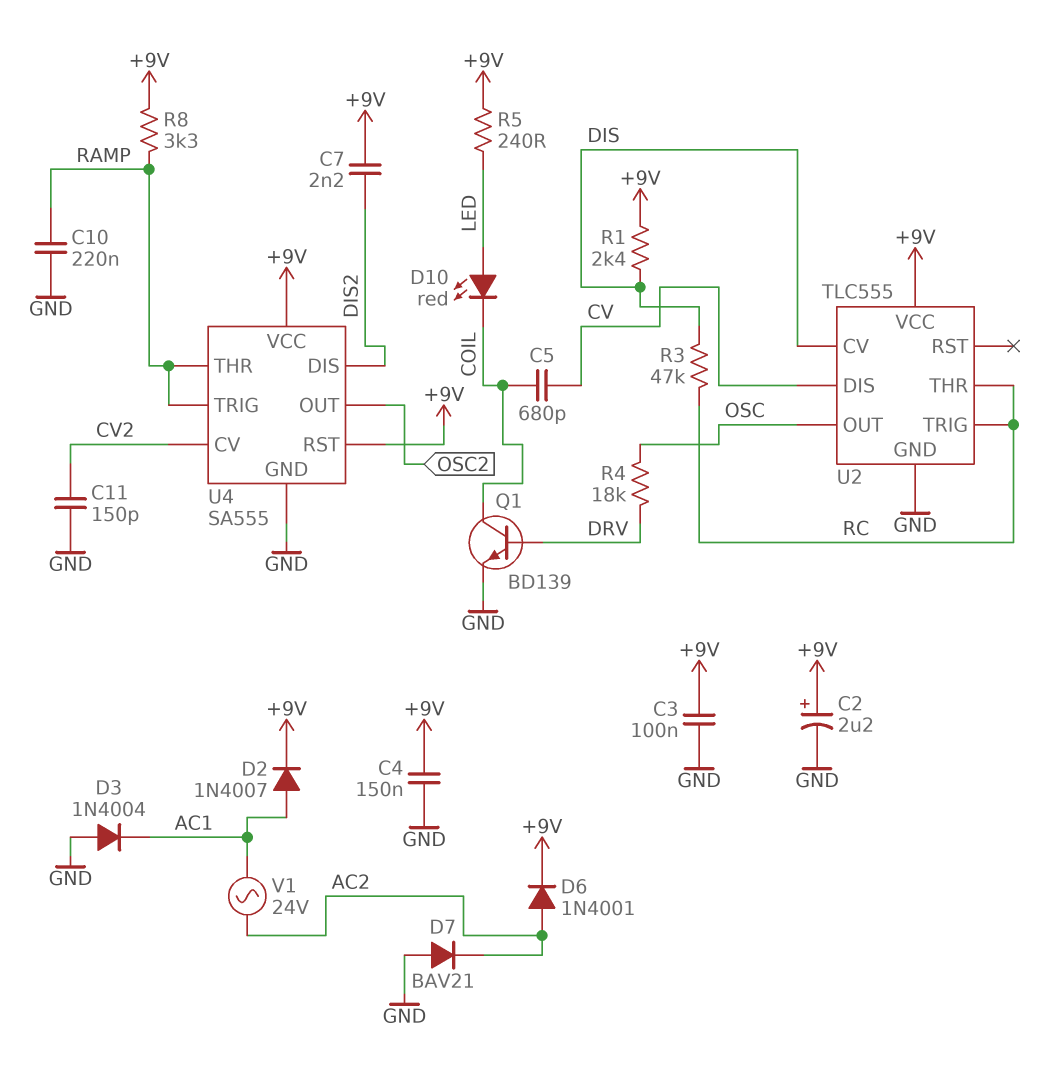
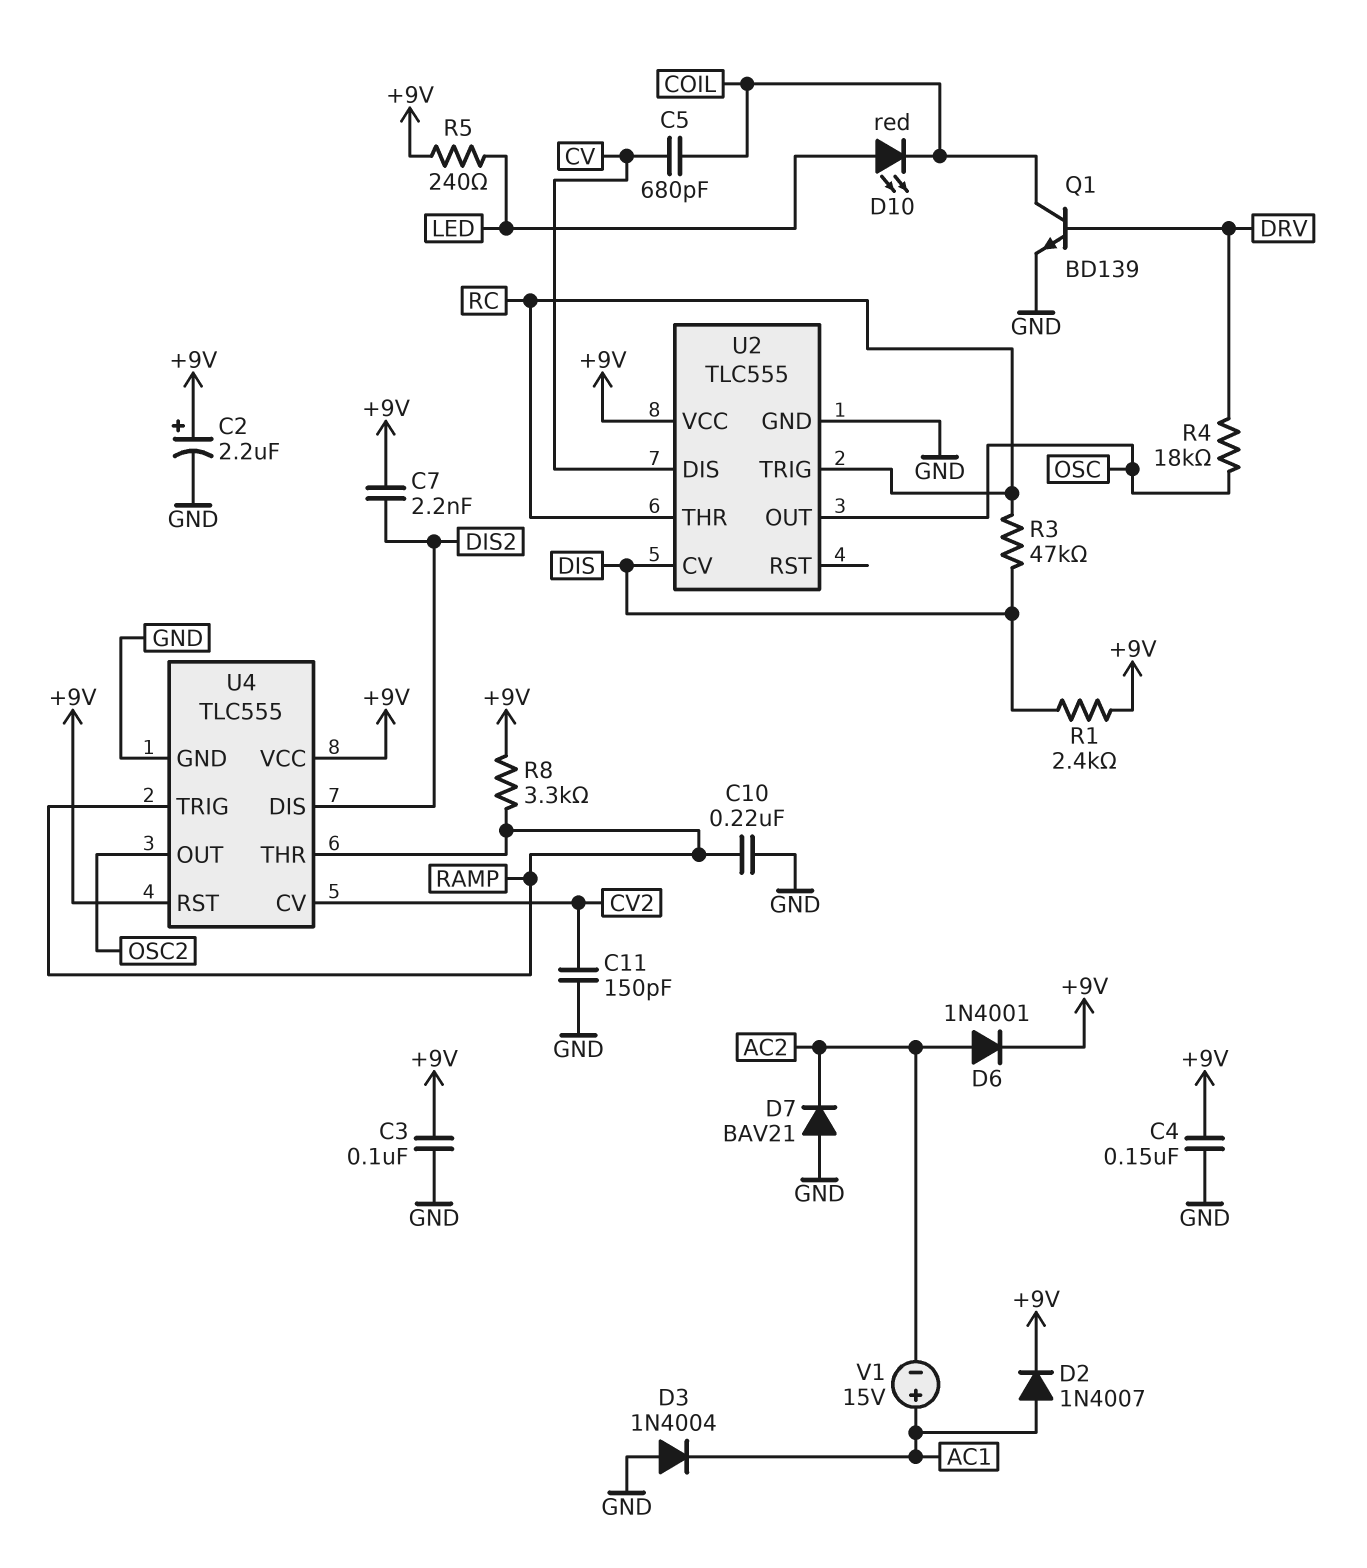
U4: SA555 -> TLC555
V1: AC 24V (AC1, AC2) -> 15V (plus AC1, minus AC2)

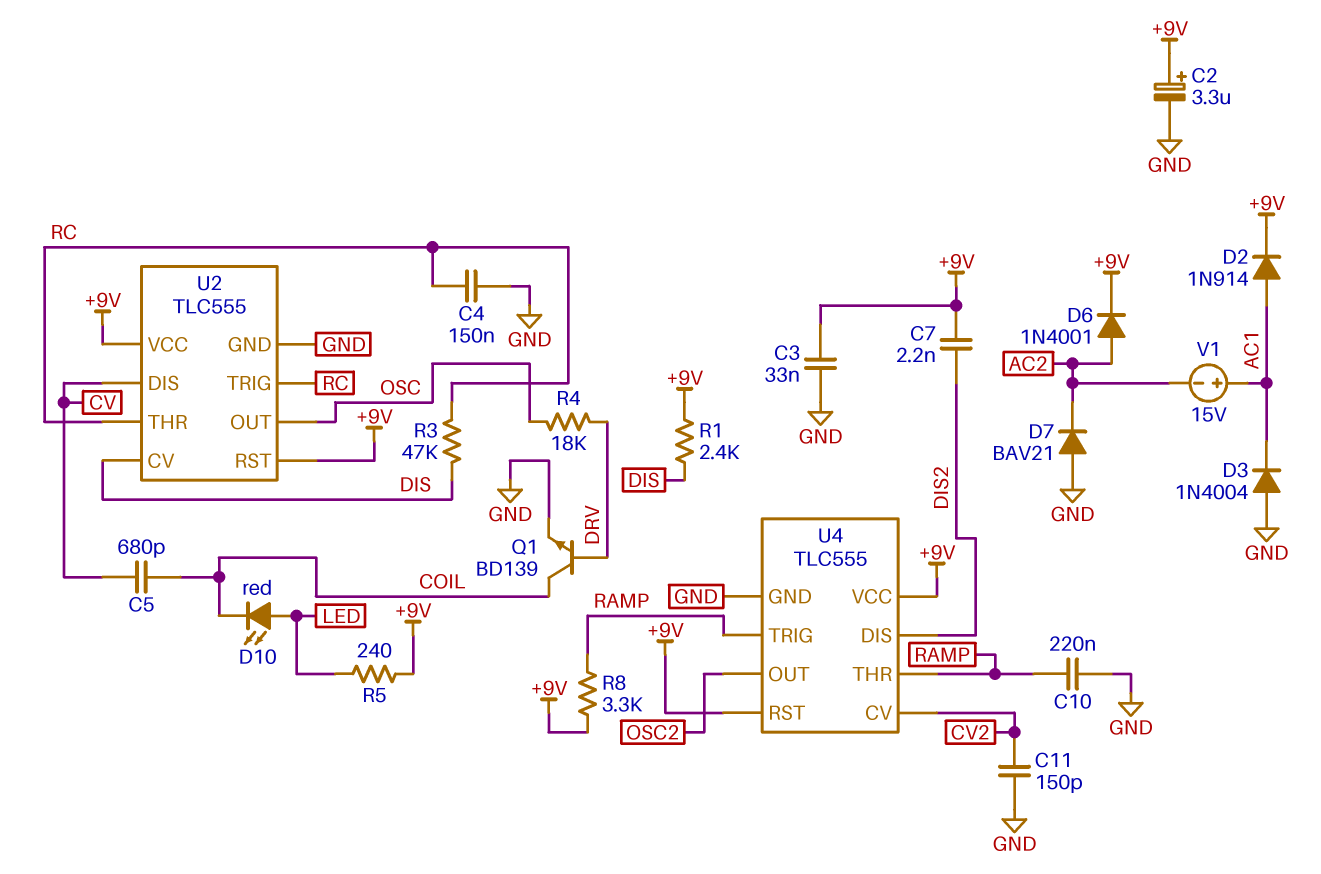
C2: 2.2uF (plus +9V, minus GND) -> 3.3uF (plus +9V, minus GND)
C3: 100nF (+9V, GND) -> 33nF (+9V, GND)
C4: 150nF (+9V, GND) -> 150nF (GND, RC)
D2: diode 1N4007 (A AC1, K +9V) -> diode 1N914 (A AC1, K +9V)
U2 pin RST: none -> +9V

